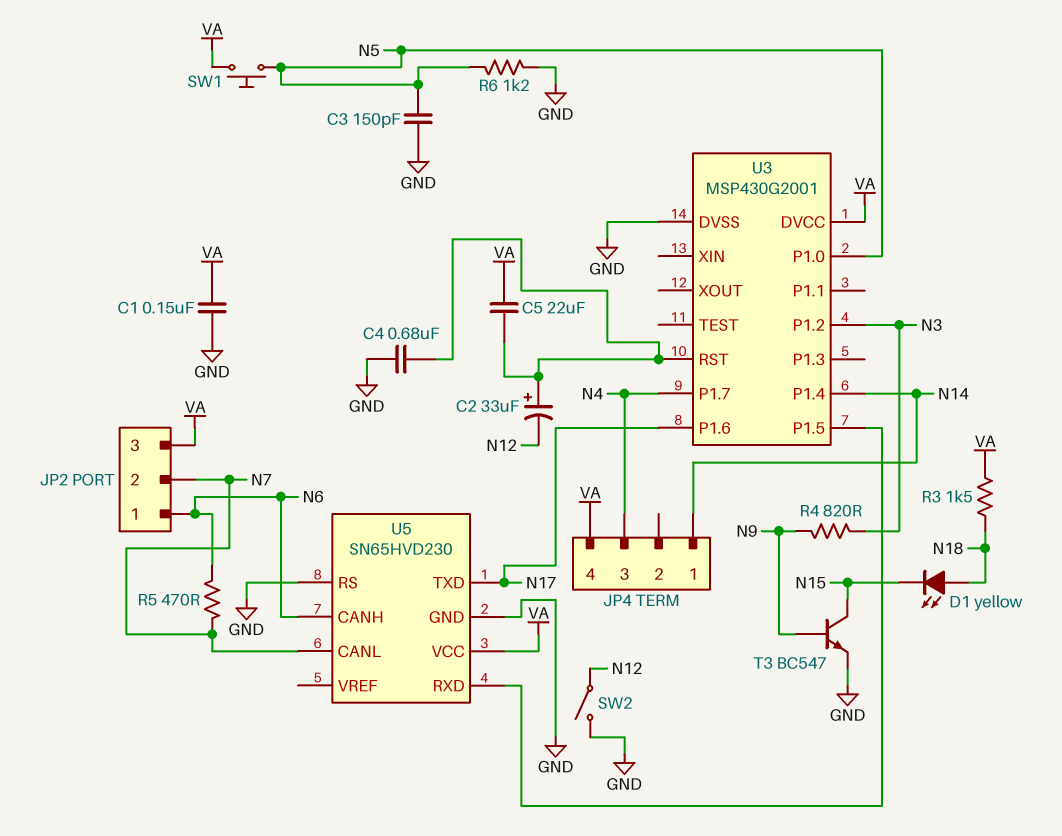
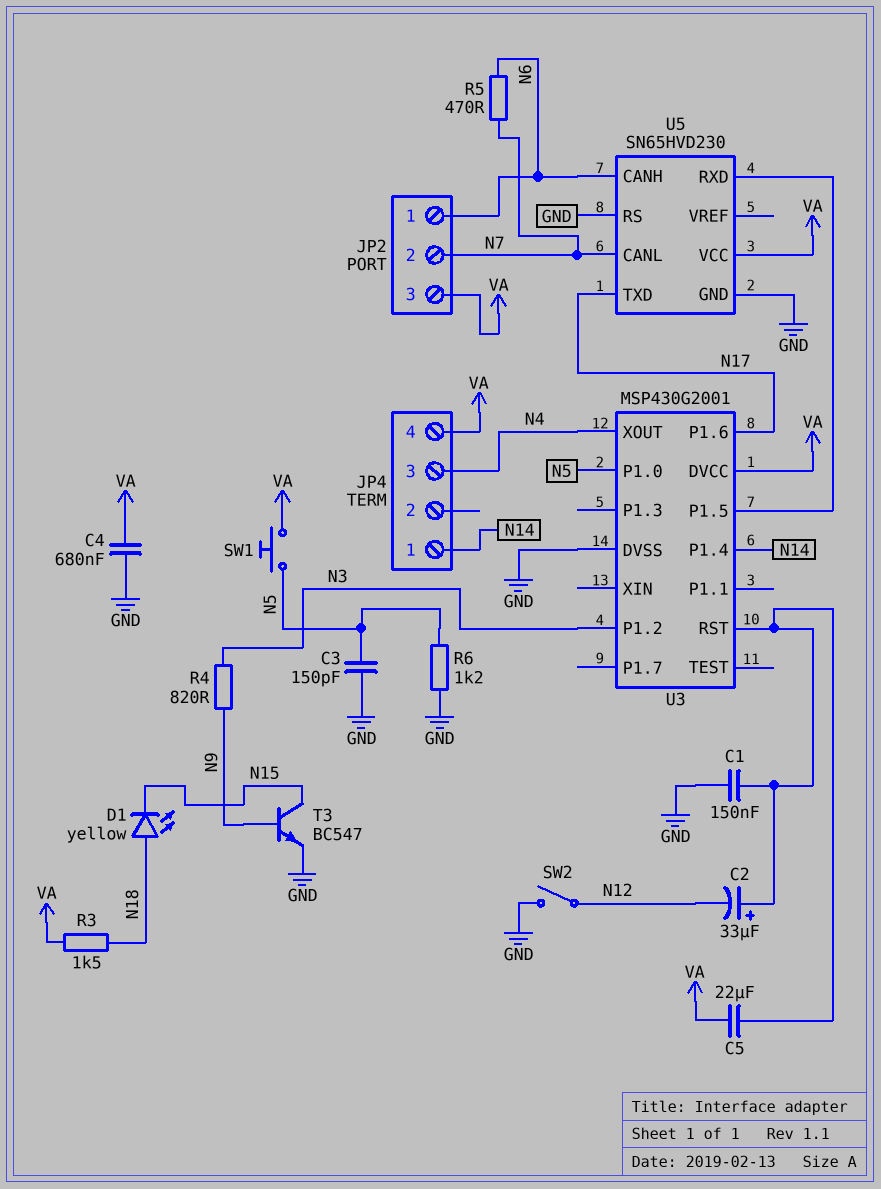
C1: 150nF (GND, VA) -> 150nF (GND, U3/RST)
C4: 680nF (GND, U3/RST) -> 680nF (GND, VA)
U3 pin P1.7: N4 -> none
U3 pin XOUT: none -> N4

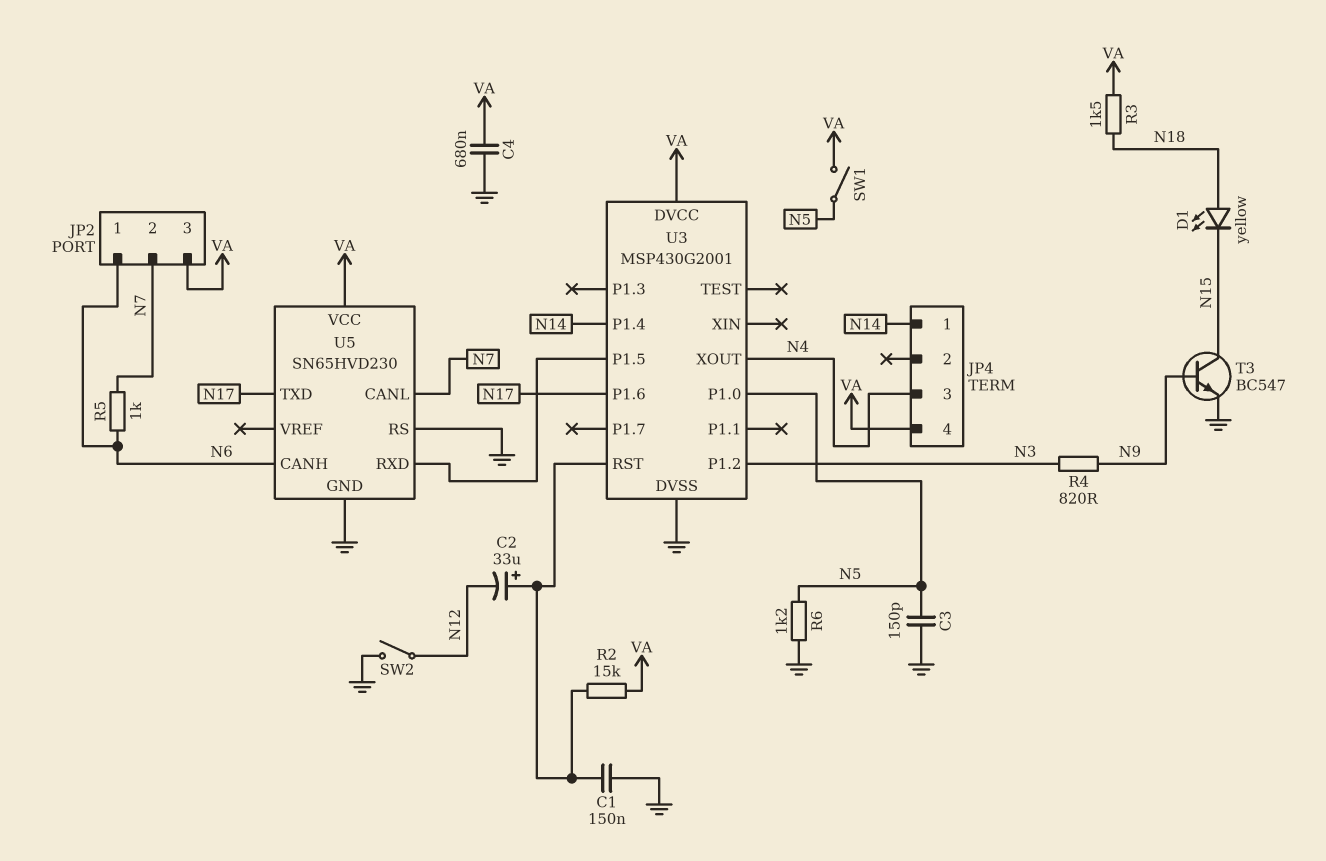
C5: 22uF (U3/RST, VA) -> none
R2: none -> 15k (U3/RST, VA)
R5: 470 (N6, N7) -> 1k (N6, N7)
SW1: button (N5, VA) -> switch (N5, VA)

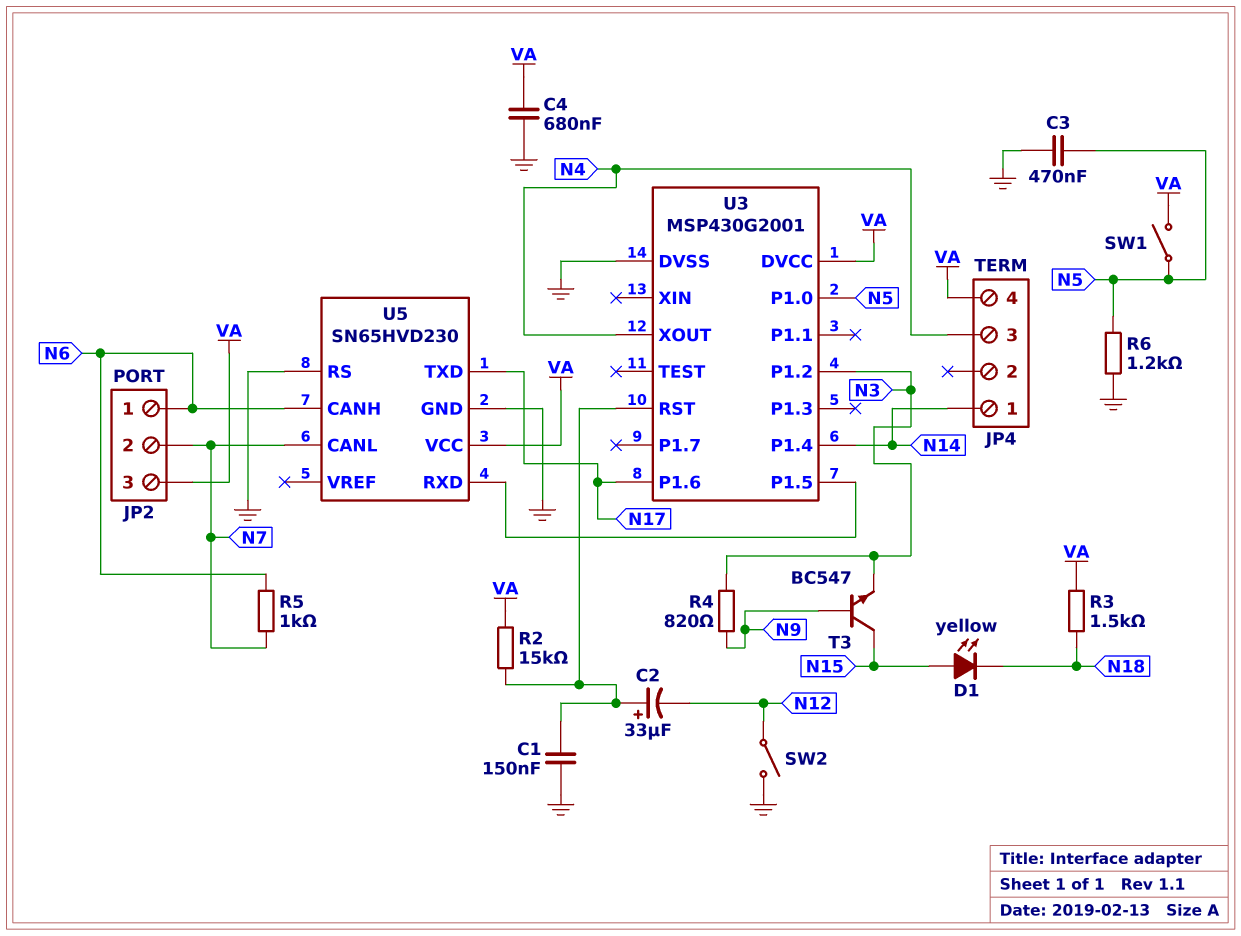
C3: 150pF (GND, N5) -> 470nF (GND, N5)
D1: LED yellow (A N18, K N15) -> LED yellow (A N15, K N18)
T3: NPN BC547 (B N9, C N15, E GND) -> NPN BC547 (B N9, C N15, E N3)

